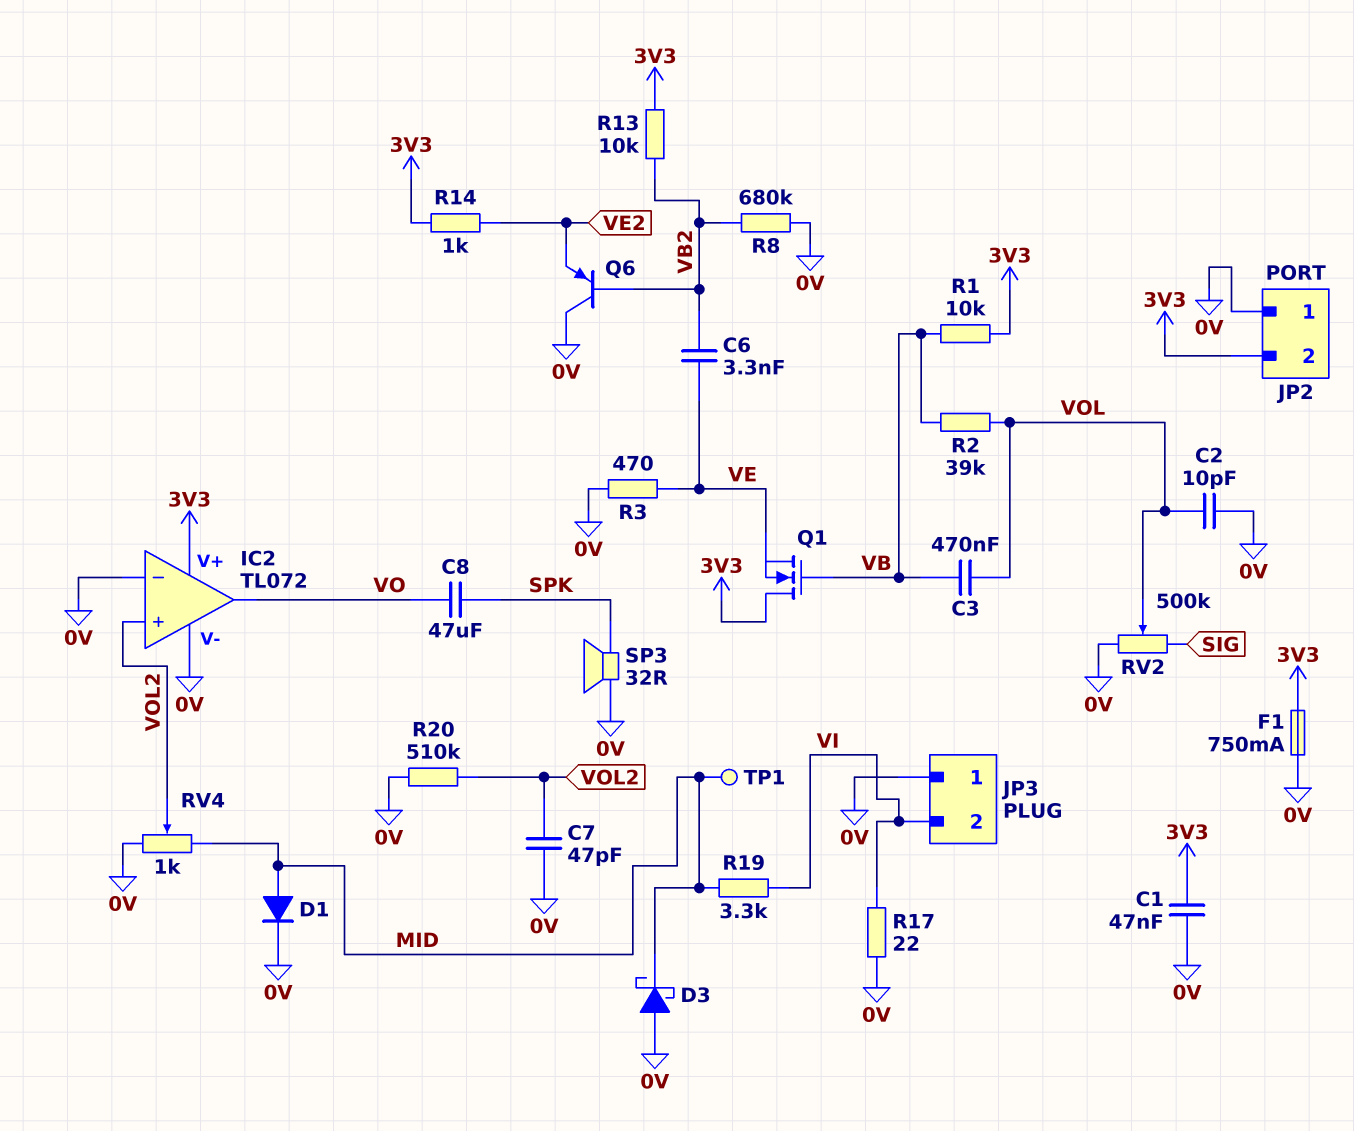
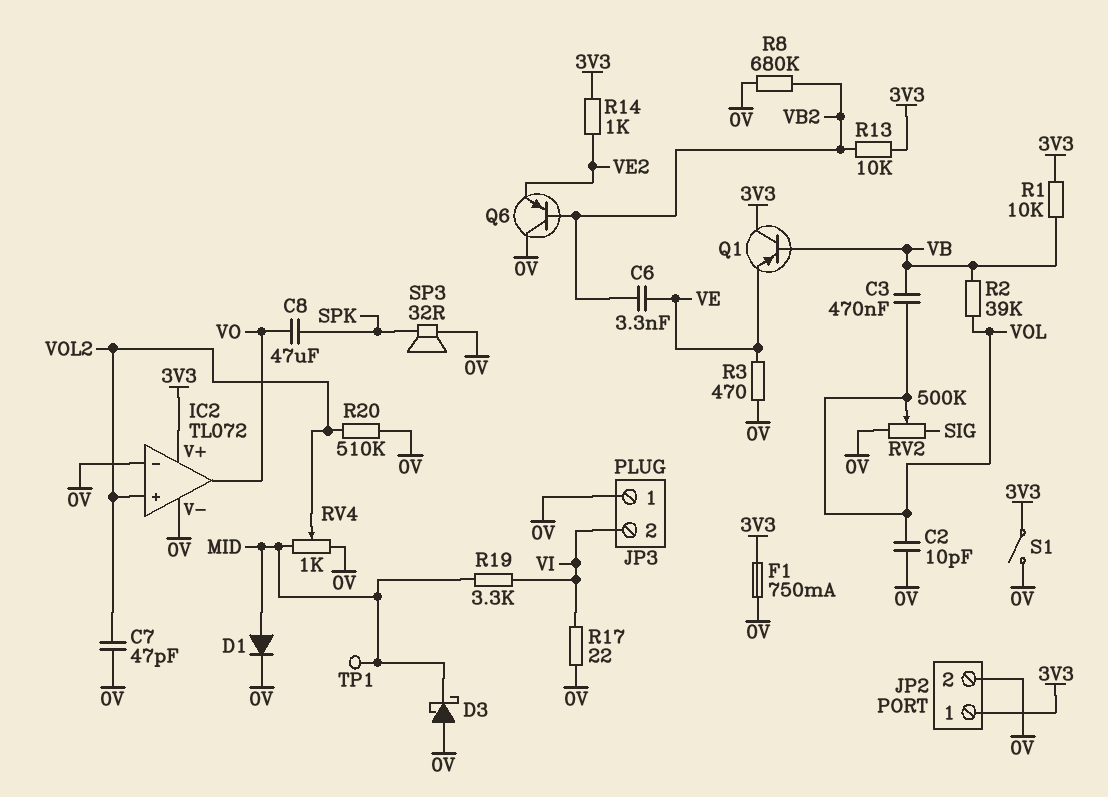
C1: 47nF (0V, 3V3) -> none
JP2 pin 1: 0V -> 3V3
JP2 pin 2: 3V3 -> 0V
Q1: NMOS (G VB, D 3V3, S VE) -> PNP (B VB, C 3V3, E VE)
S1: none -> switch (0V, 3V3)

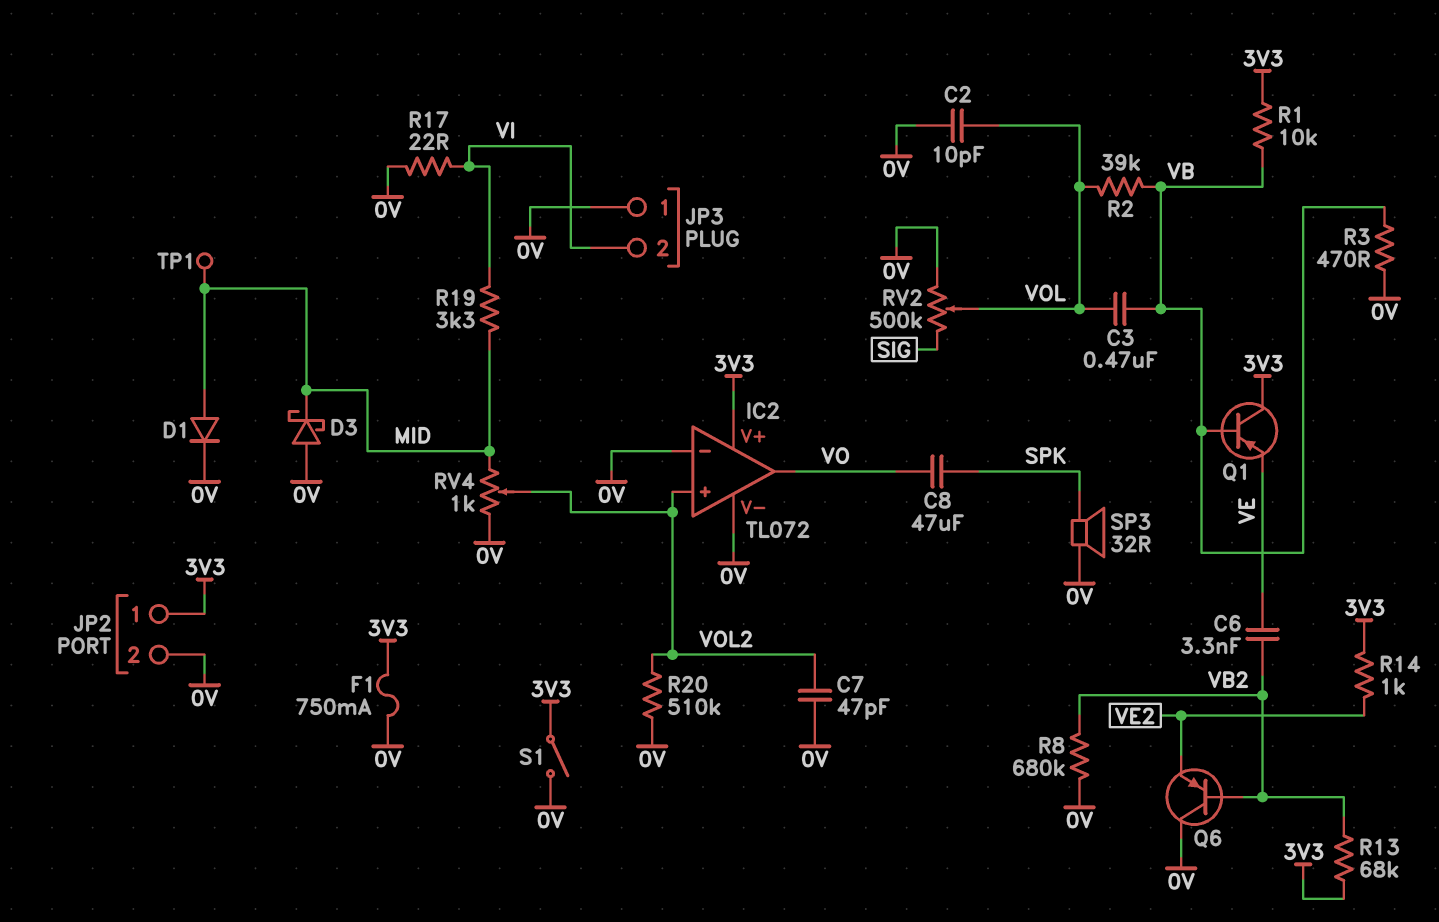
R3: 470 (0V, VE) -> 470 (0V, VB)
R13: 10k (3V3, VB2) -> 68k (3V3, VB2)

